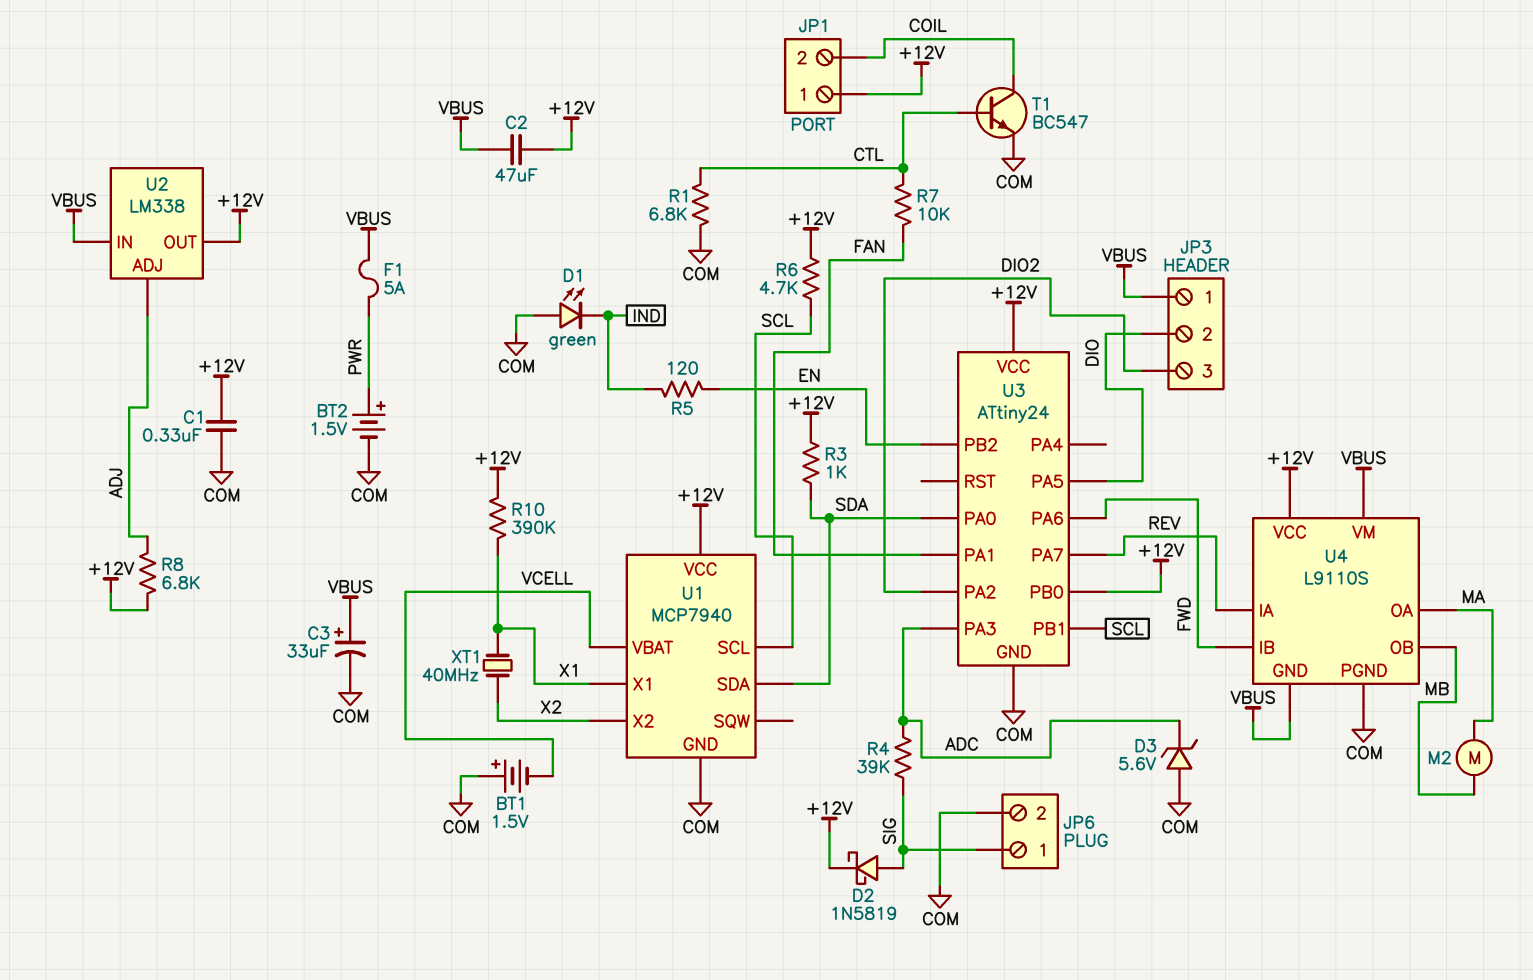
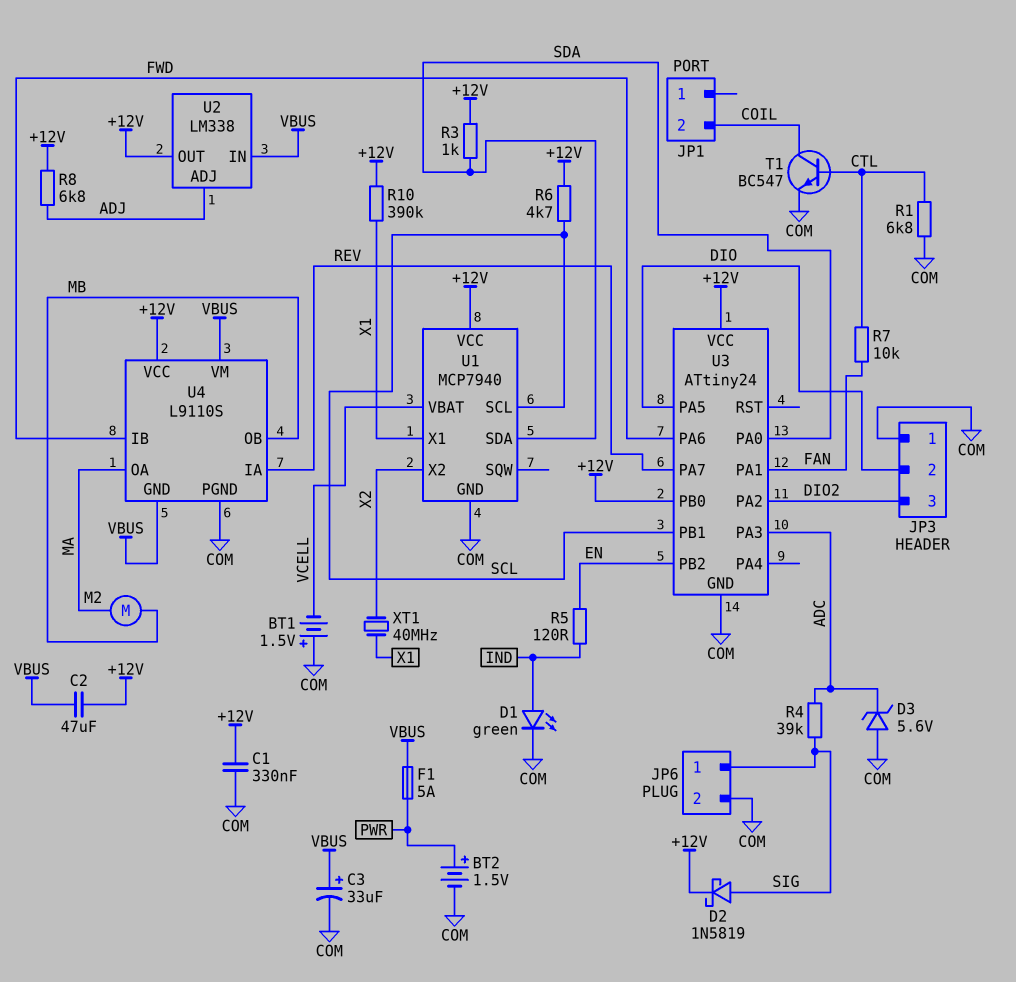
D1: LED green (A COM, K IND) -> LED green (A IND, K COM)
JP1 pin 1: +12V -> none
JP3 pin 1: VBUS -> COM

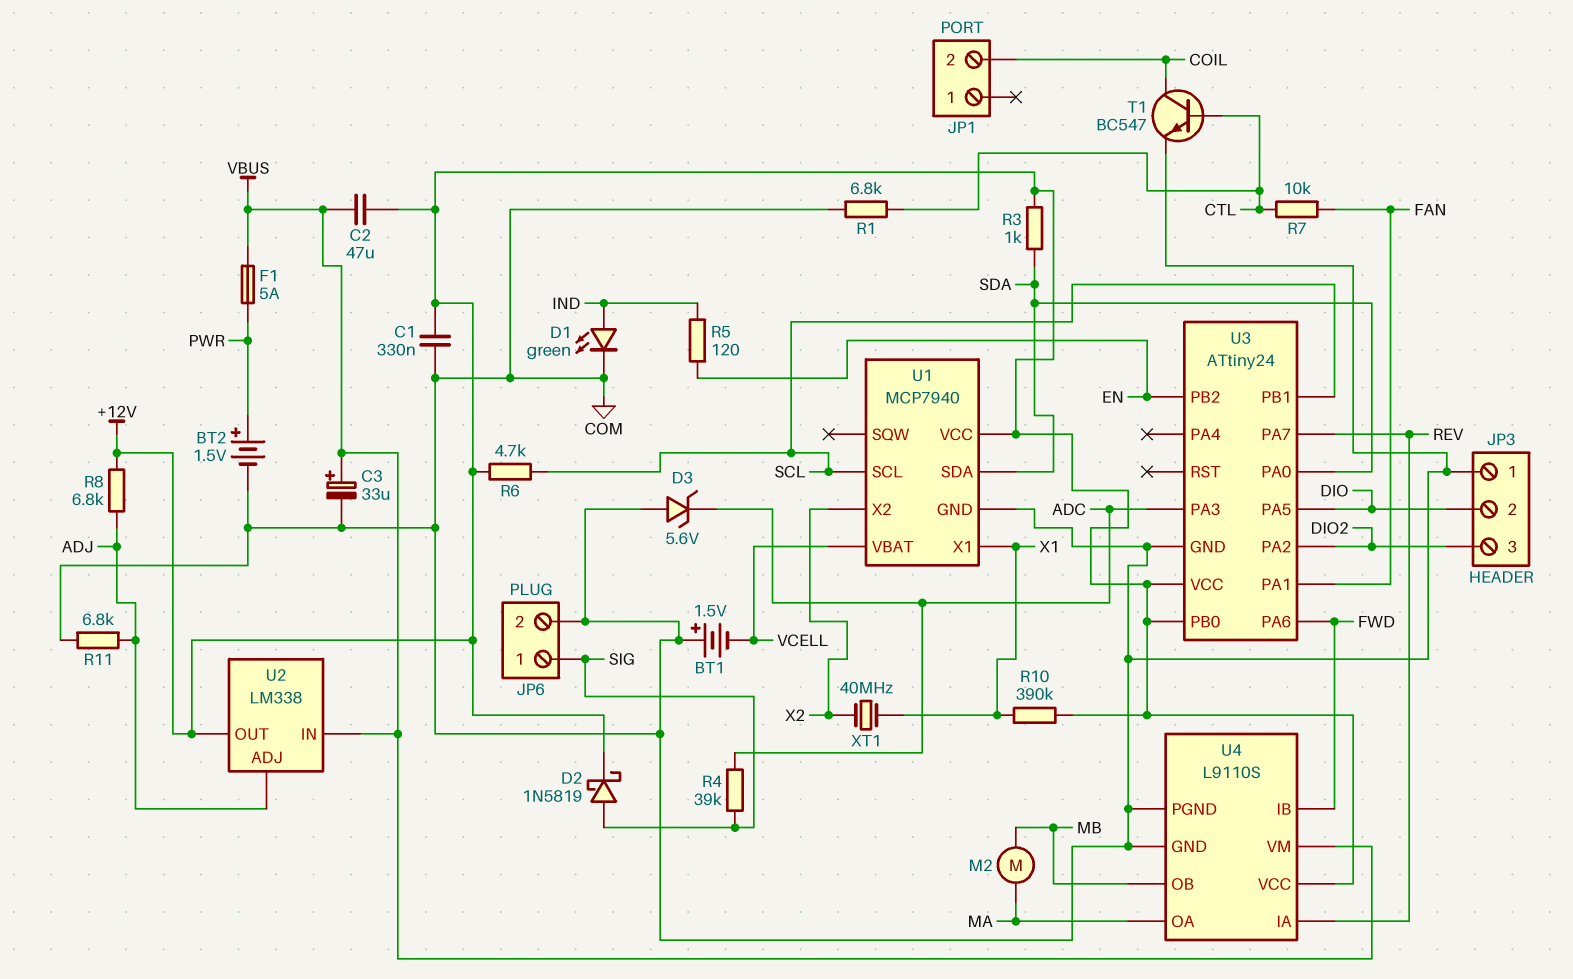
R11: none -> 6.8k (ADJ, COM)
U4 pin GND: VBUS -> COM

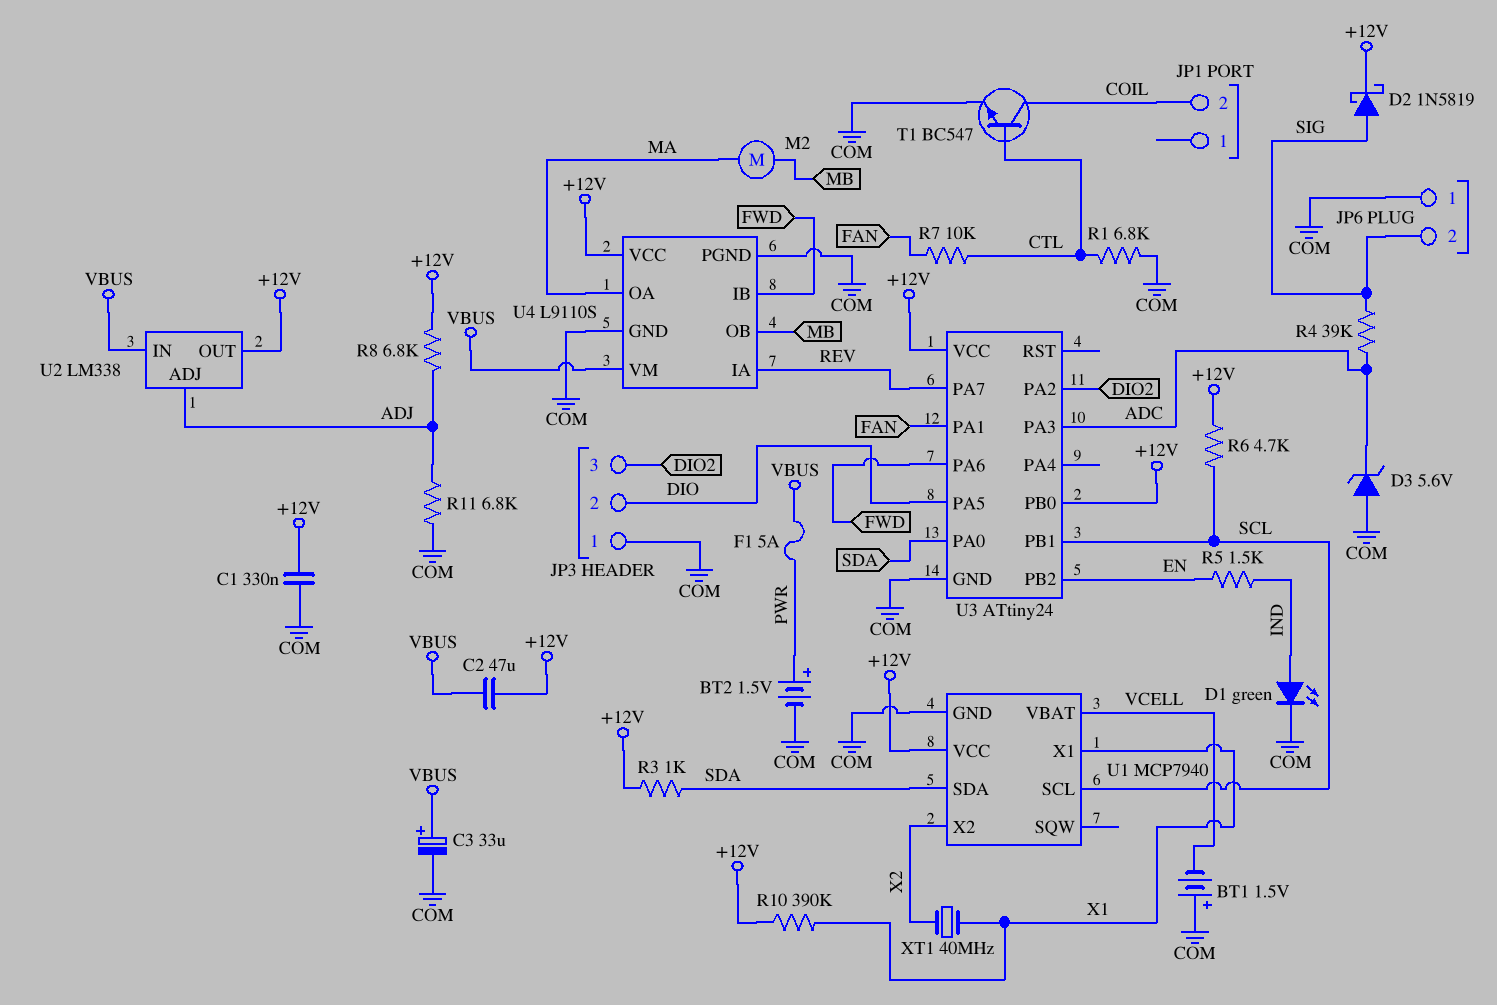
JP6 pin 1: SIG -> COM
JP6 pin 2: COM -> SIG
R5: 120 (EN, IND) -> 1.5k (EN, IND)

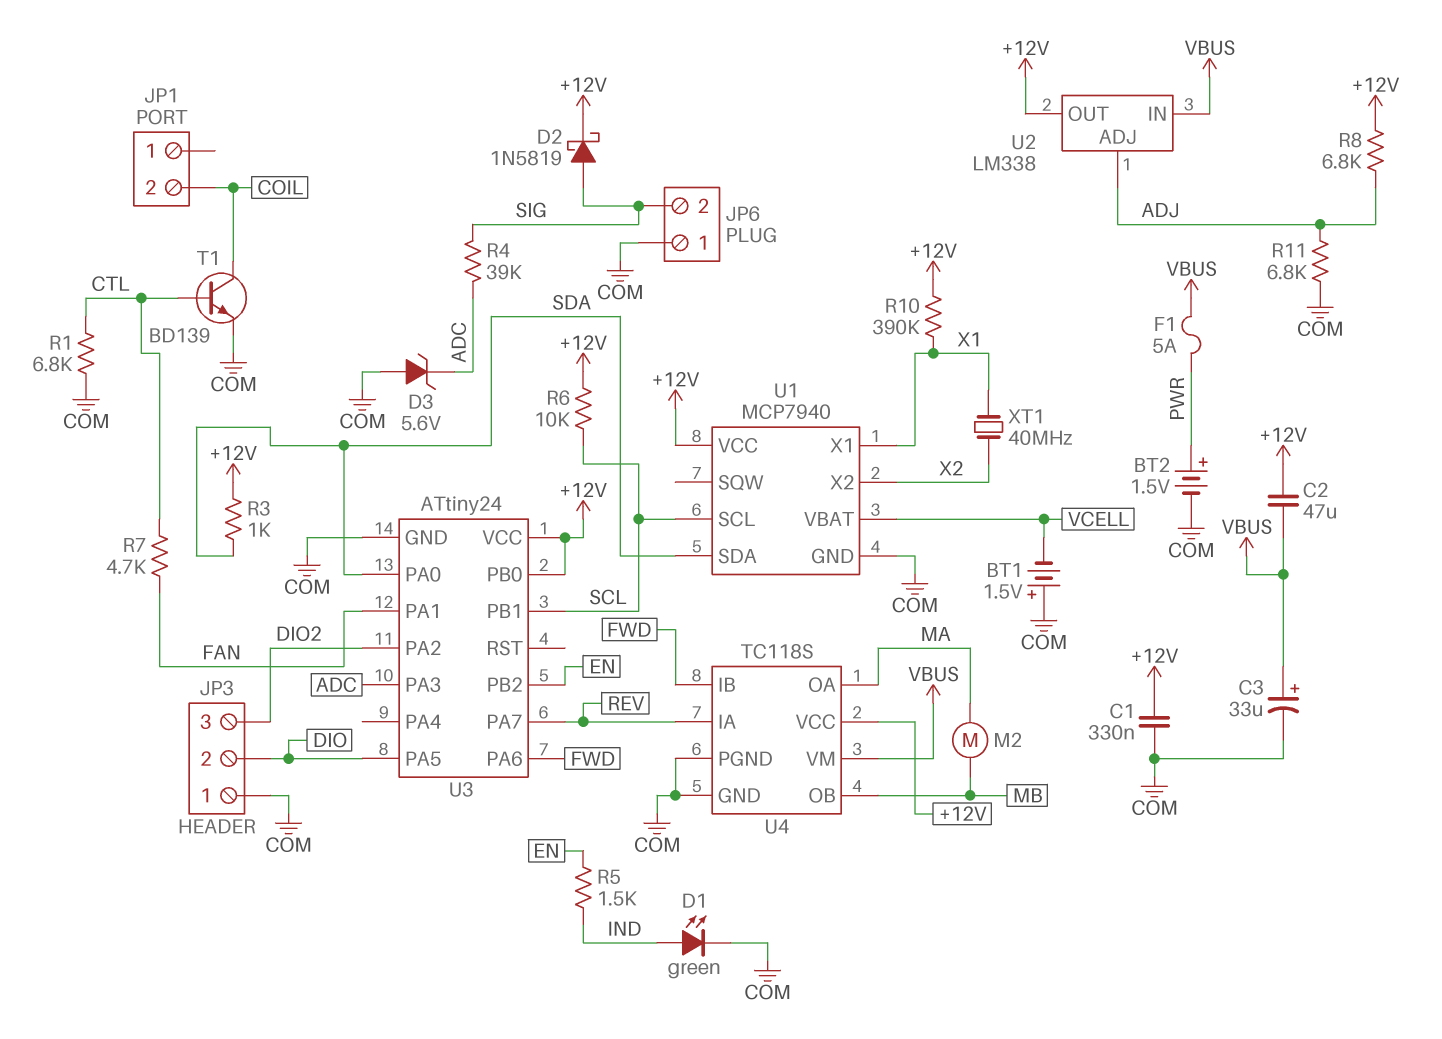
R6: 4.7k (+12V, SCL) -> 10k (+12V, SCL)
R7: 10k (CTL, FAN) -> 4.7k (CTL, FAN)
T1: NPN BC547 (B CTL, C COIL, E COM) -> NPN BD139 (B CTL, C COIL, E COM)
U4: L9110S -> TC118S

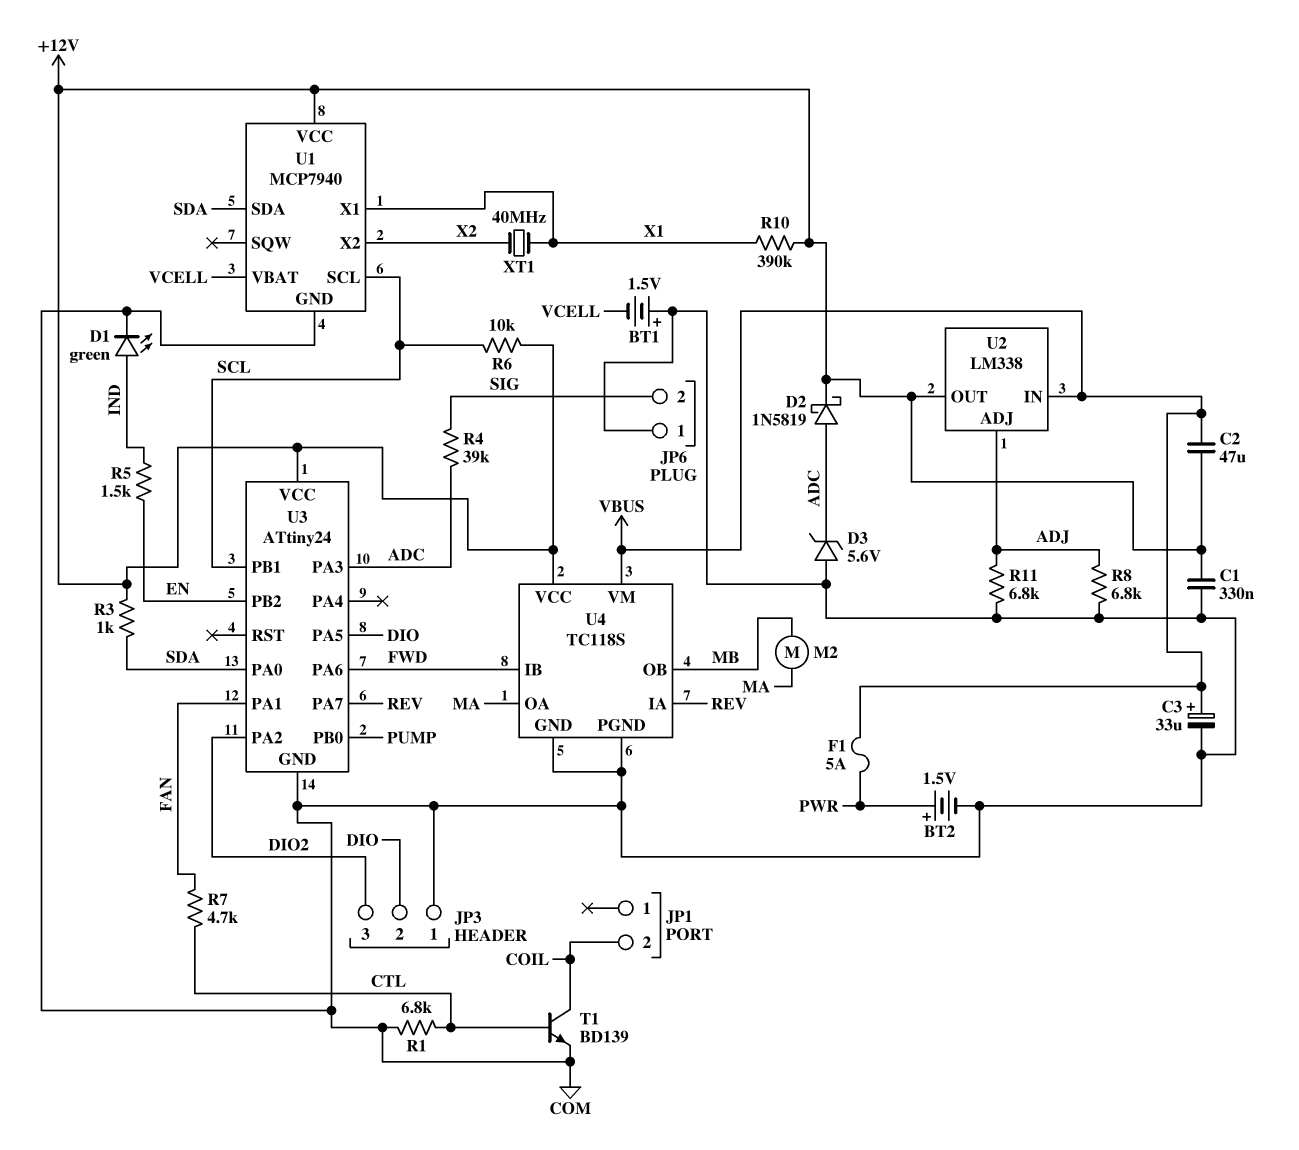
D2: schottky 1N5819 (A SIG, K +12V) -> schottky 1N5819 (A ADC, K +12V)
R8: 6.8k (+12V, ADJ) -> 6.8k (ADJ, COM)
U3 pin PB0: +12V -> PUMP

